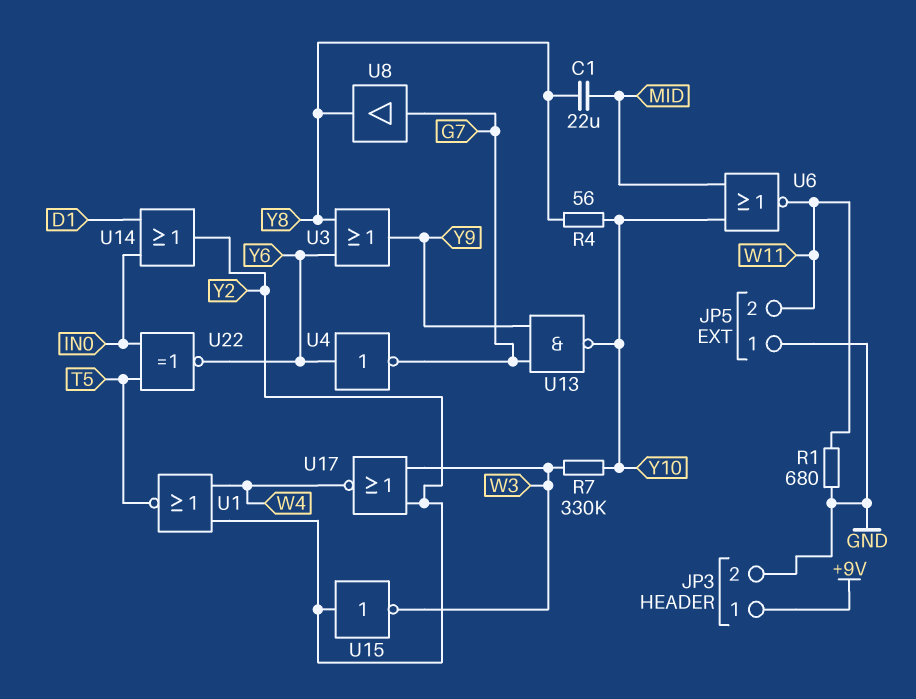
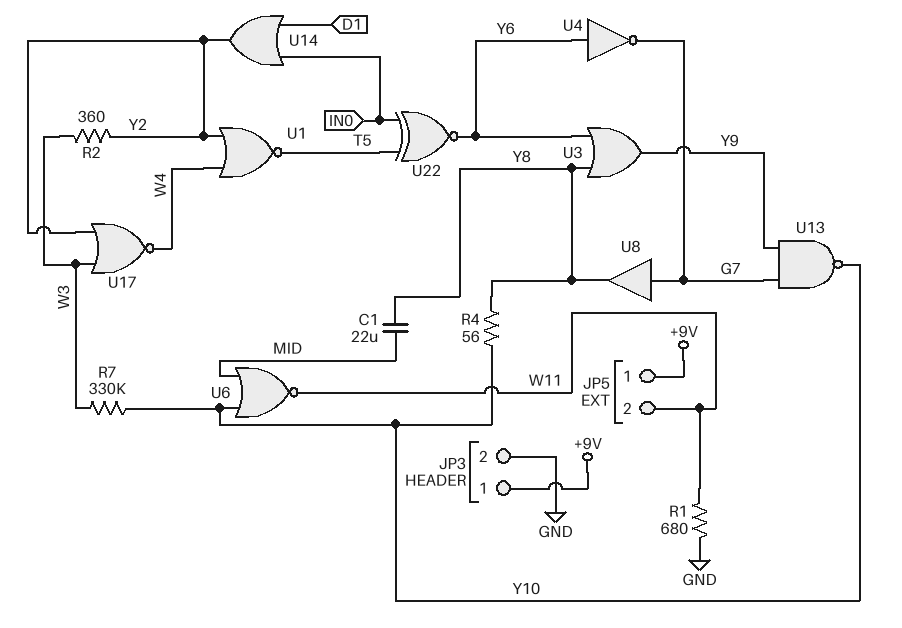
JP5 pin 1: GND -> +9V
R2: none -> 360 (W3, Y2)
U15: NOT (in Y2, out W3) -> none

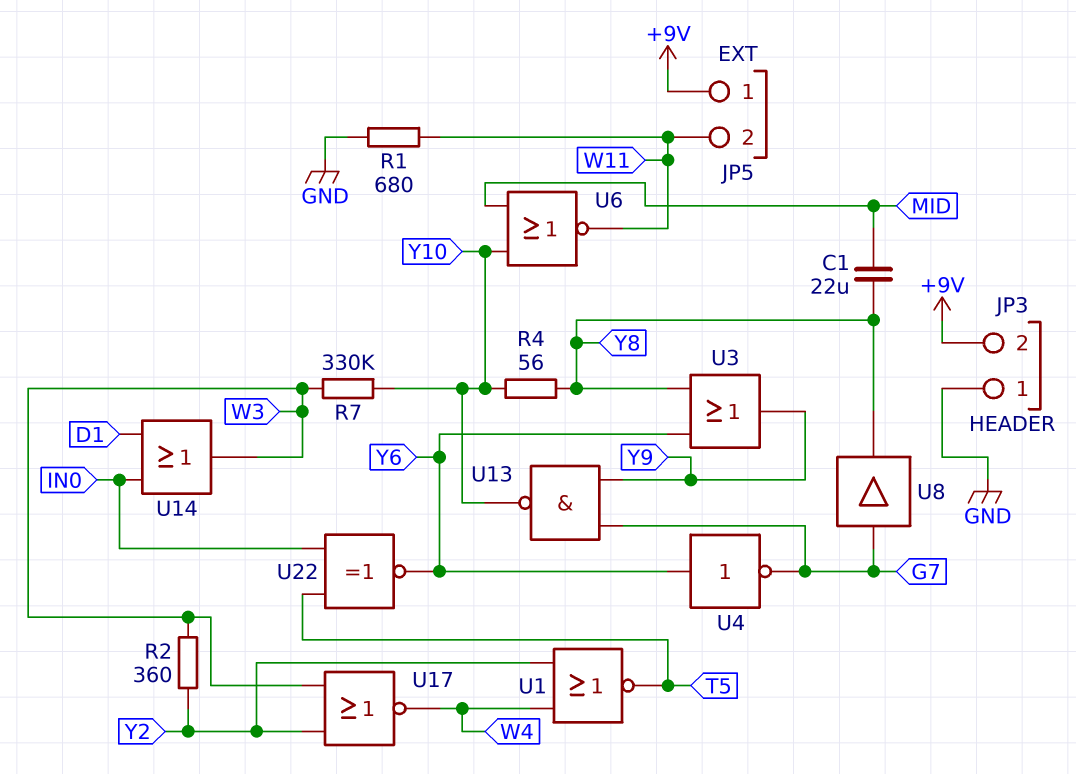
JP3 pin 1: +9V -> GND
JP3 pin 2: GND -> +9V
U14: OR (in D1, in IN0, out Y2) -> OR (in D1, in IN0, out W3)

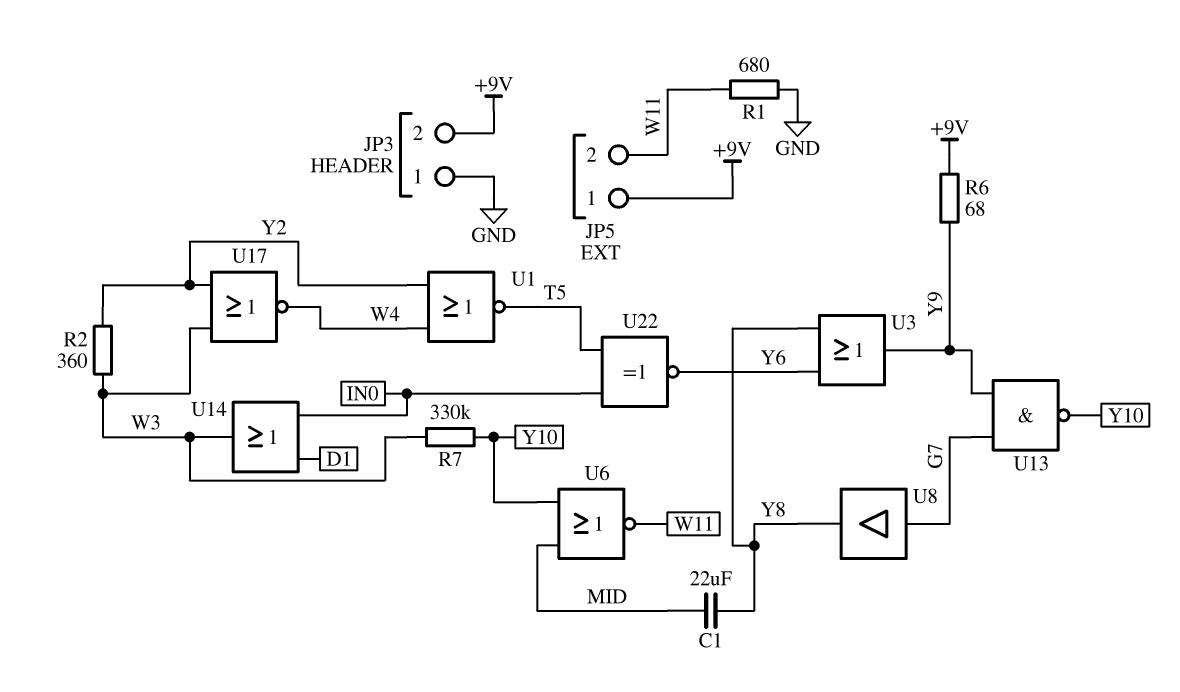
R4: 56 (Y8, Y10) -> none
R6: none -> 68 (+9V, Y9)
U4: NOT (in Y6, out G7) -> none

